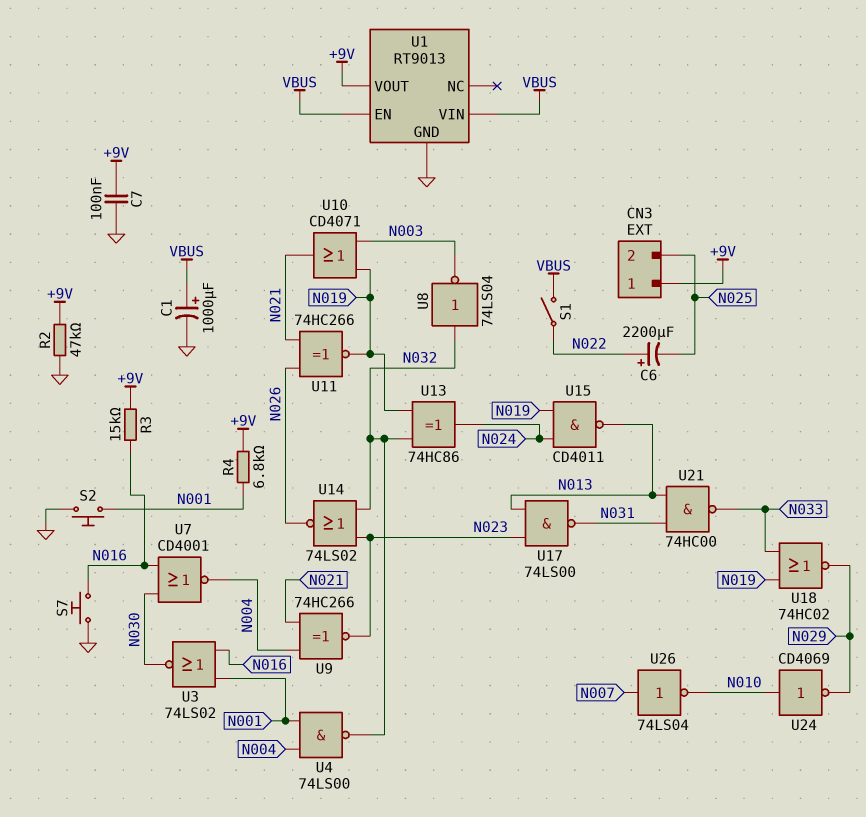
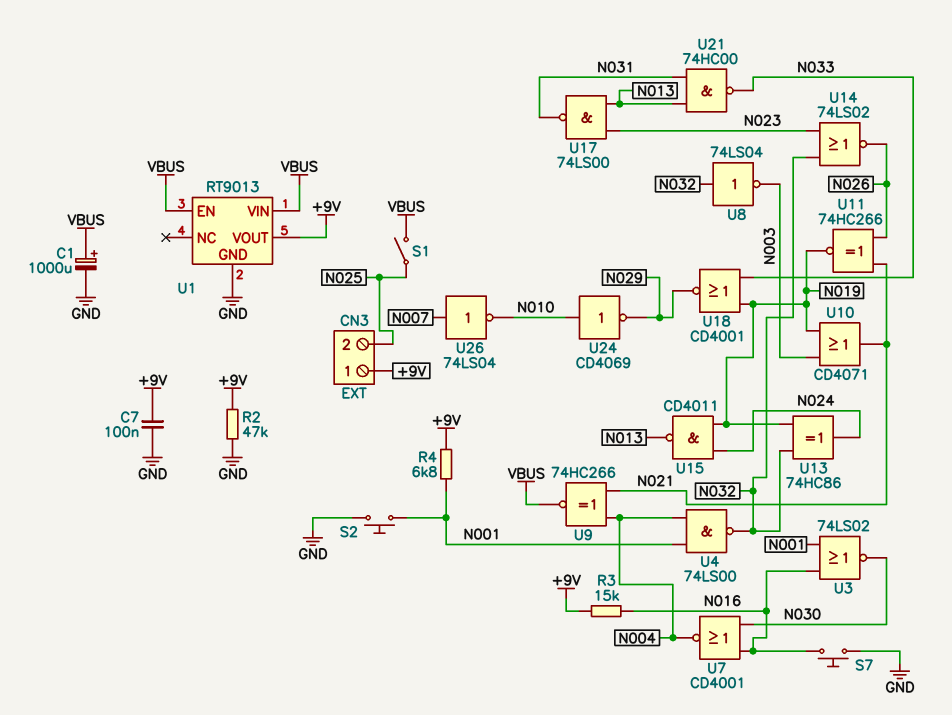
C6: 2200uF (plus N022, minus N025) -> none
S1: switch (N022, VBUS) -> switch (N025, VBUS)
U9: XNOR 74HC266 (in N004, in N021, out N023) -> XNOR 74HC266 (in N004, in N021, out VBUS)
U18: NOR 74HC02 (in N019, in N033, out N029) -> NOR CD4001 (in N019, in N033, out N029)

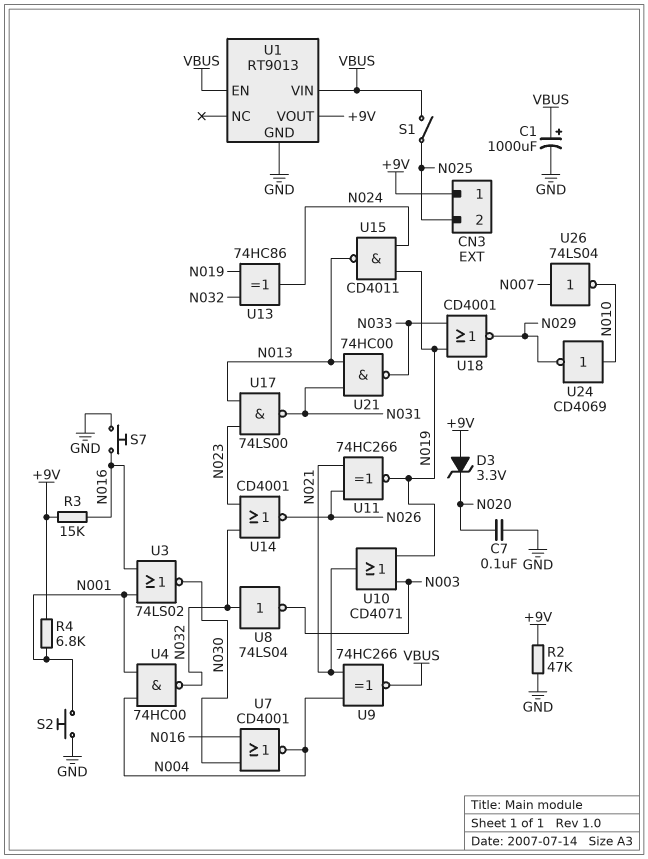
C7: 100nF (+9V, GND) -> 100nF (GND, N020)
D3: none -> zener 3.3V (A +9V, K N020)
U4: NAND 74LS00 (in N001, in N004, out N032) -> NAND 74HC00 (in N001, in N004, out N032)
U14: NOR 74LS02 (in N023, in N032, out N026) -> NOR CD4001 (in N023, in N032, out N026)

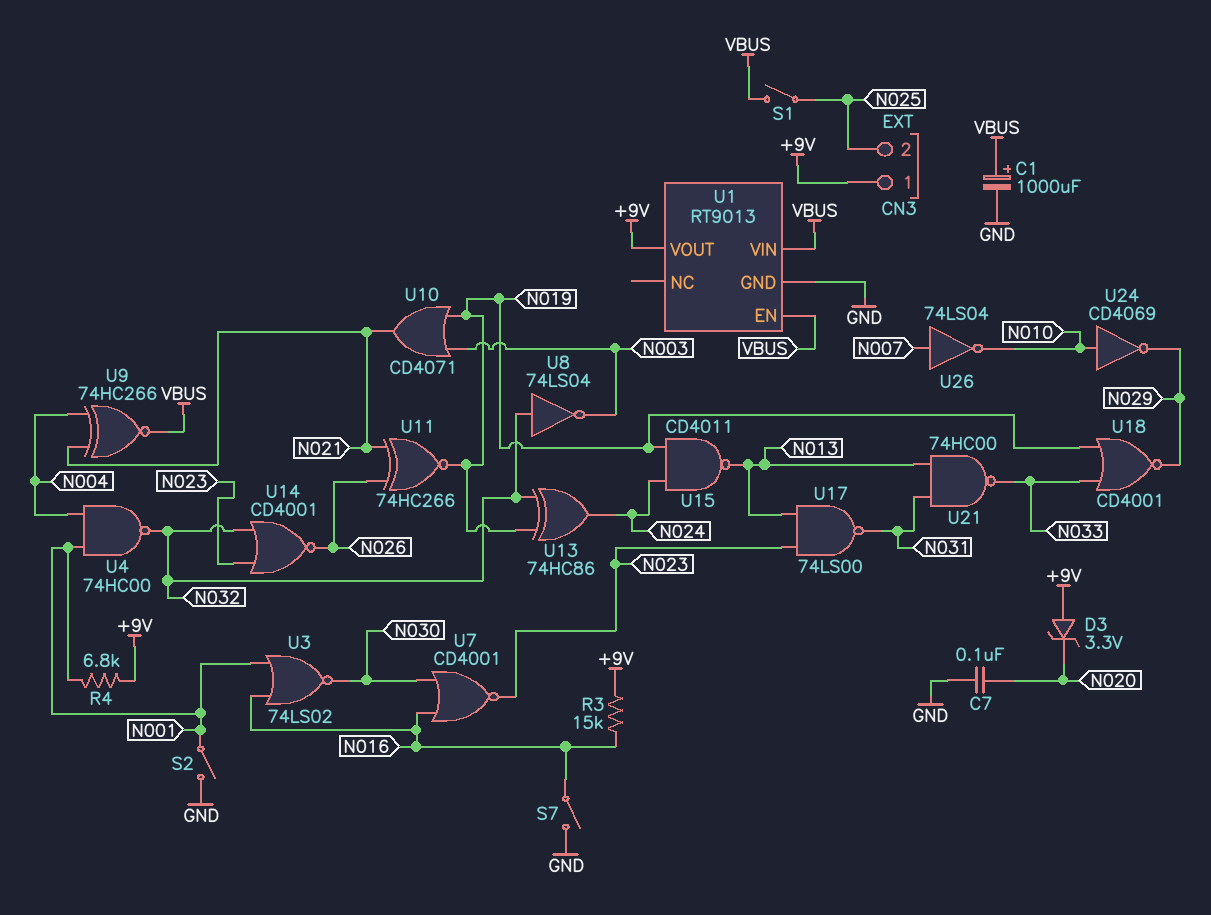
R2: 47k (+9V, GND) -> none
S2: button (GND, N001) -> switch (GND, N001)
S7: button (GND, N016) -> switch (GND, N016)
U7: NOR CD4001 (in N016, in N030, out N004) -> NOR CD4001 (in N016, in N030, out N023)

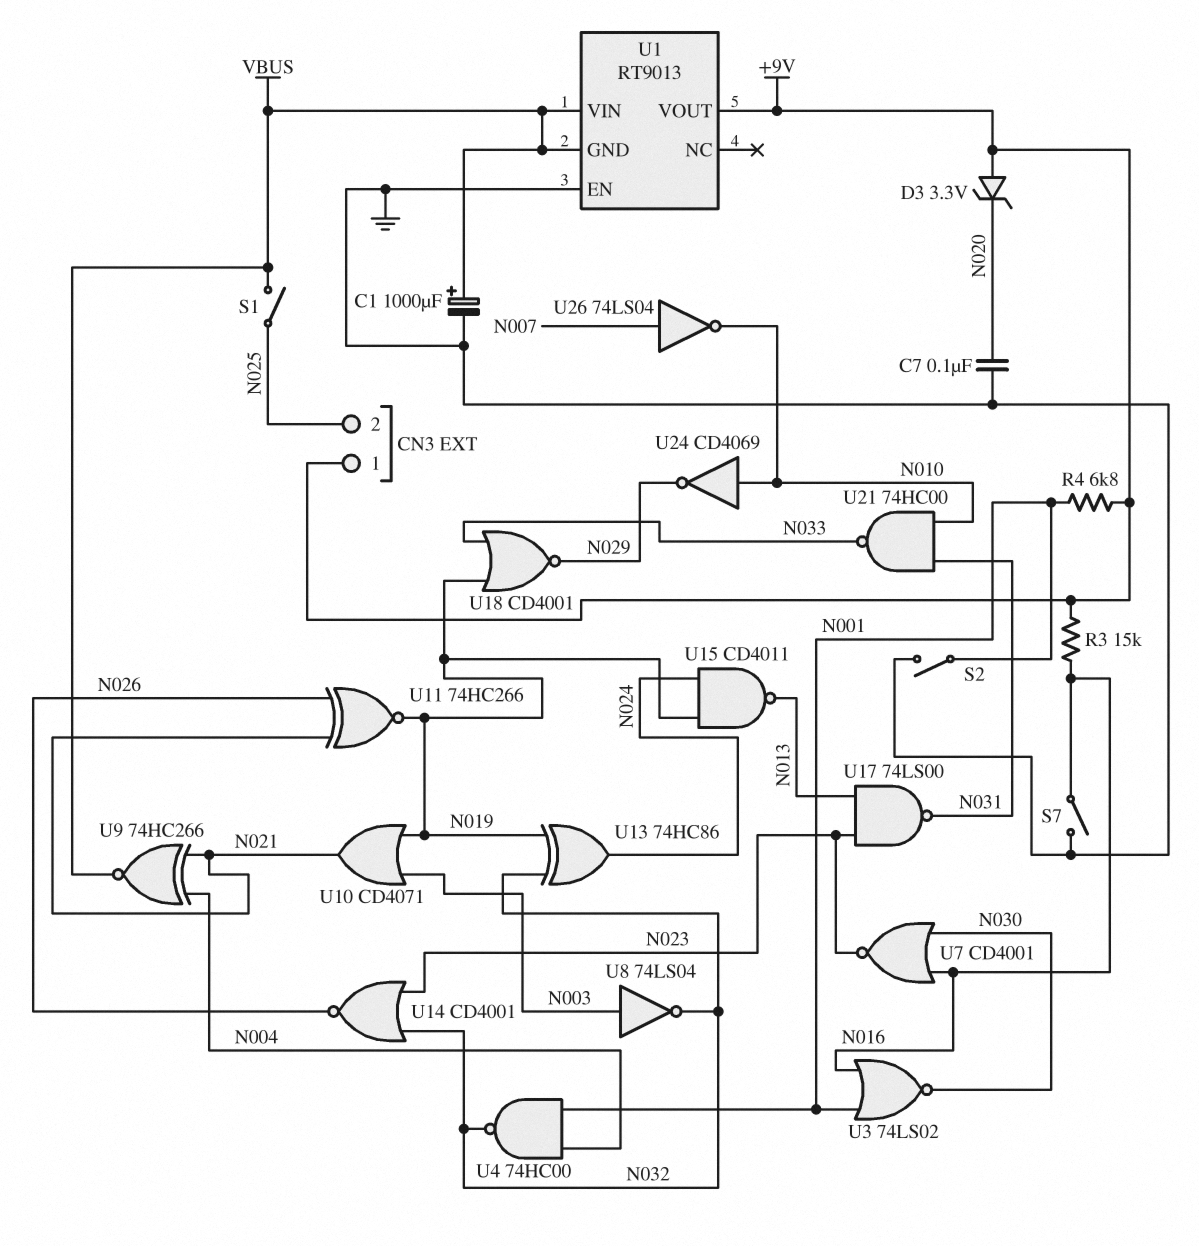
U1 pin EN: VBUS -> GND
U1 pin GND: GND -> VBUS
U8: NOT 74LS04 (in N032, out N003) -> NOT 74LS04 (in N003, out N032)
U21: NAND 74HC00 (in N013, in N031, out N033) -> NAND 74HC00 (in N010, in N031, out N033)

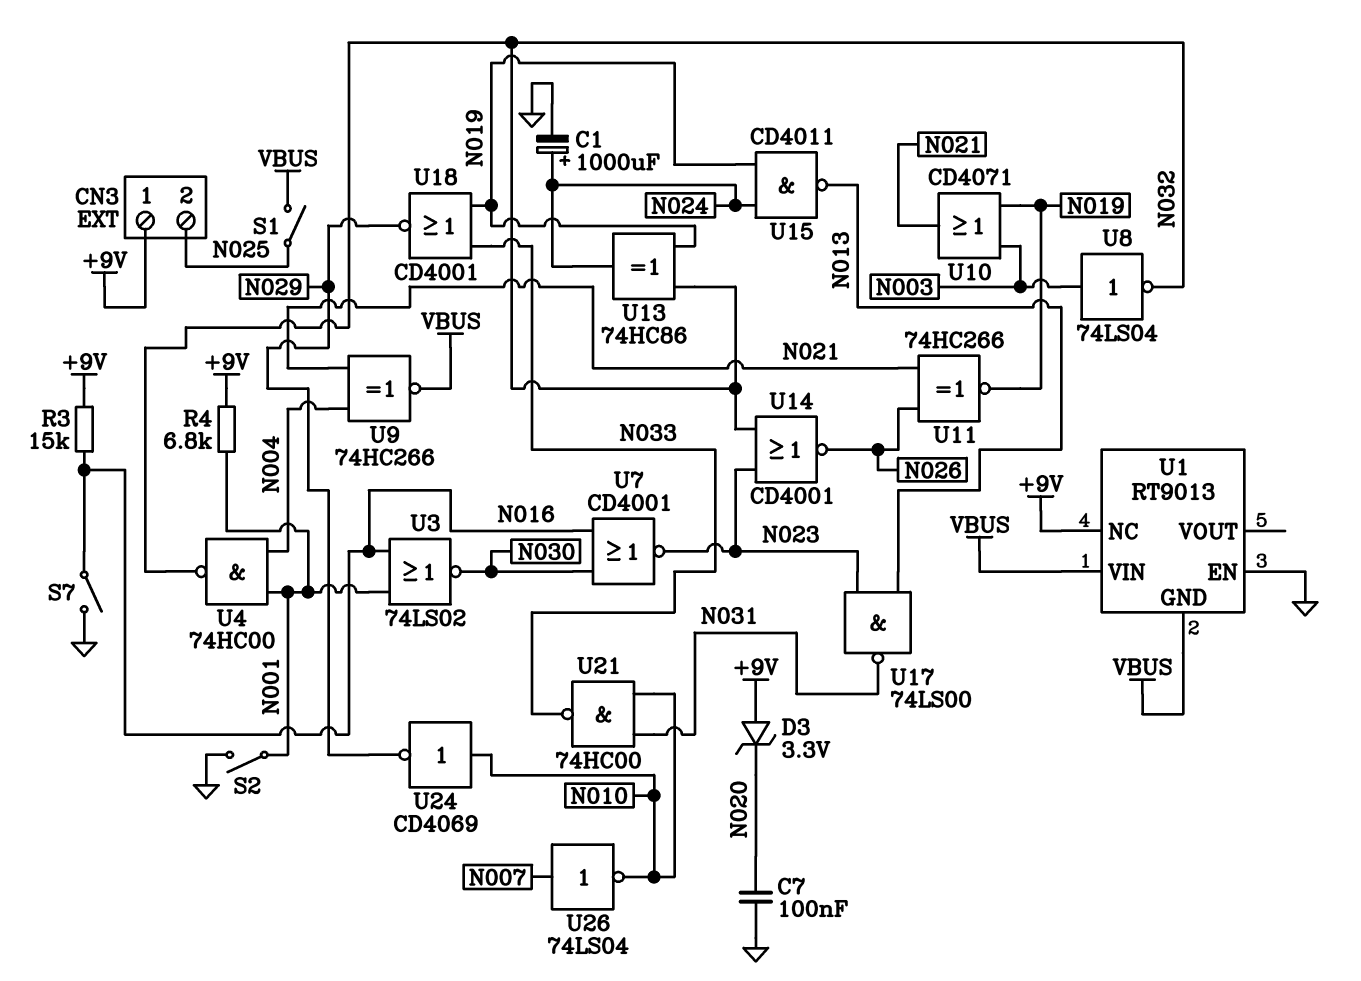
C1: 1000uF (plus VBUS, minus GND) -> 1000uF (plus N024, minus GND)
U1 pin NC: none -> +9V
U1 pin VOUT: +9V -> none

